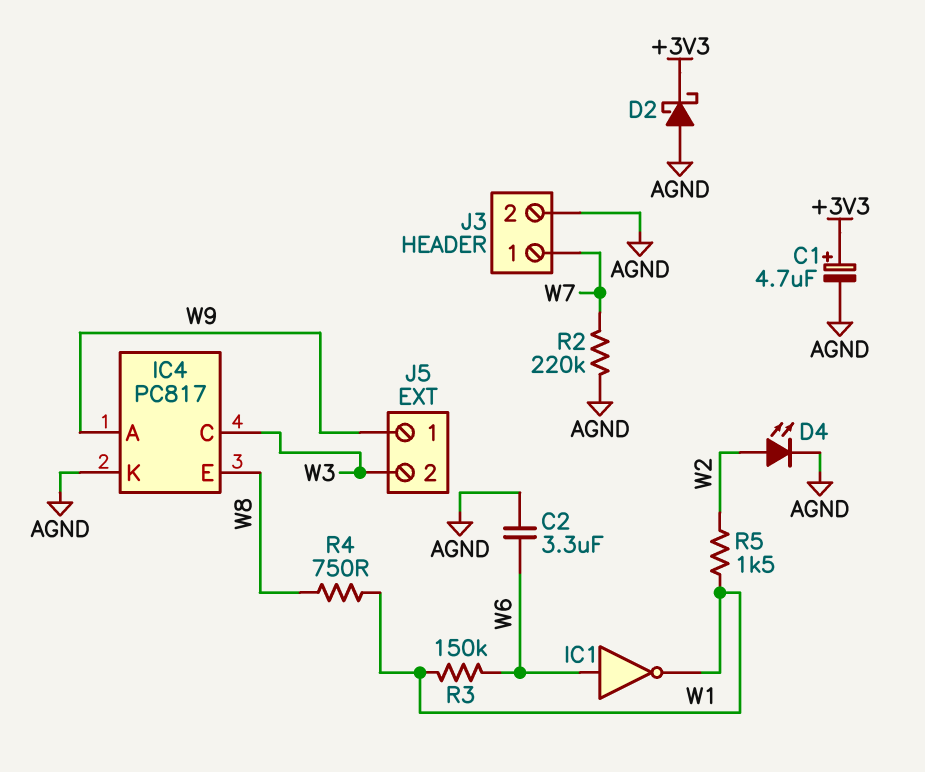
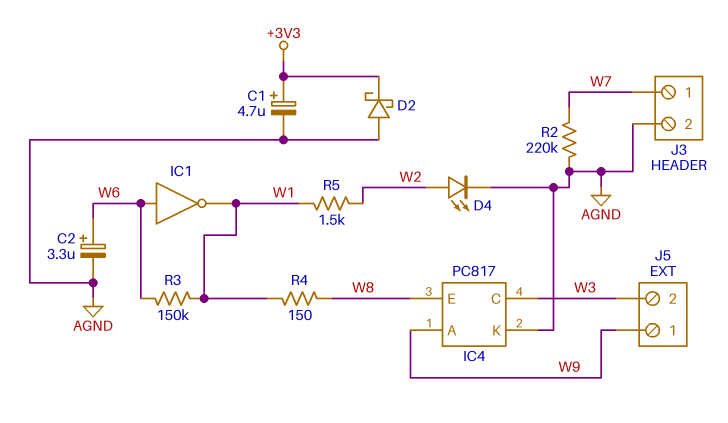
C2: 3.3uF (AGND, W6) -> 3.3uF (plus W6, minus AGND)
R4: 750 (W1, W8) -> 150 (W1, W8)

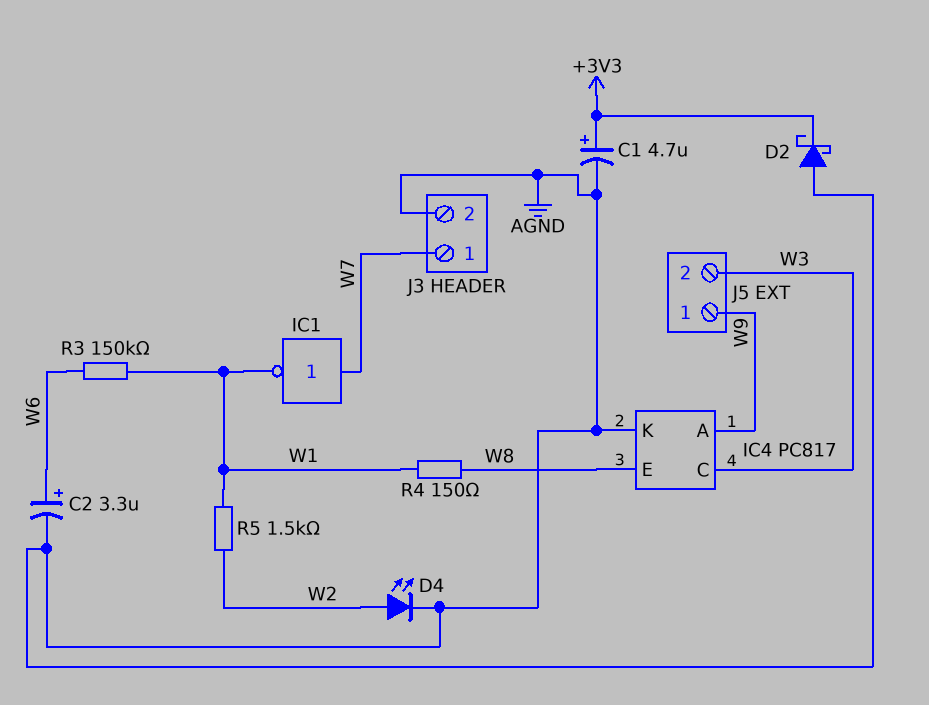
IC1: NOT (in W6, out W1) -> NOT (in W7, out W1)
R2: 220k (AGND, W7) -> none

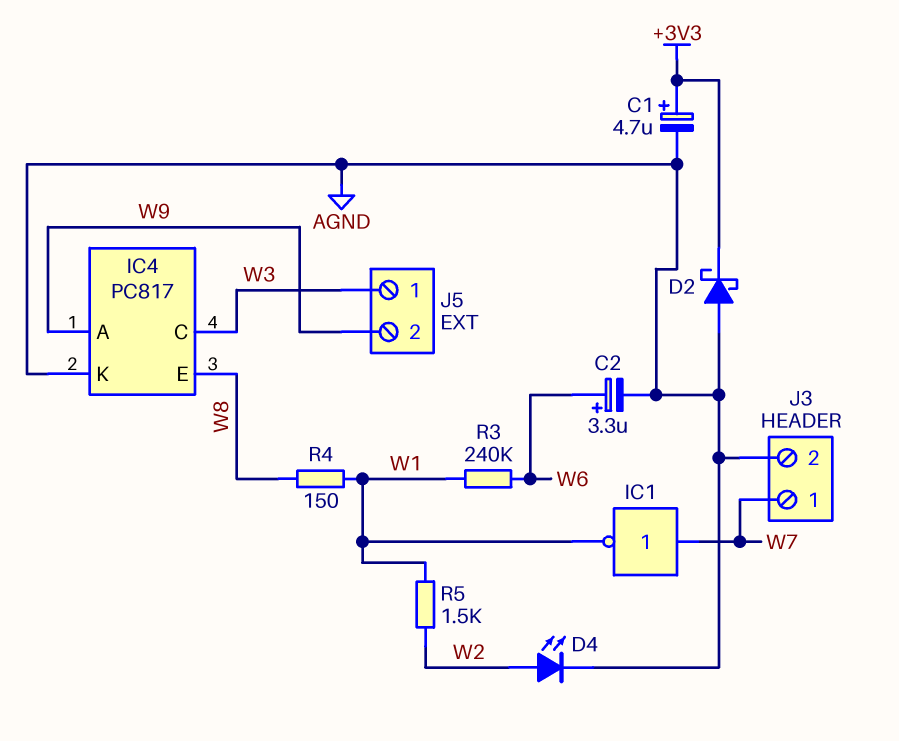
J5 pin 1: W9 -> W3
J5 pin 2: W3 -> W9
R3: 150k (W1, W6) -> 240k (W1, W6)

